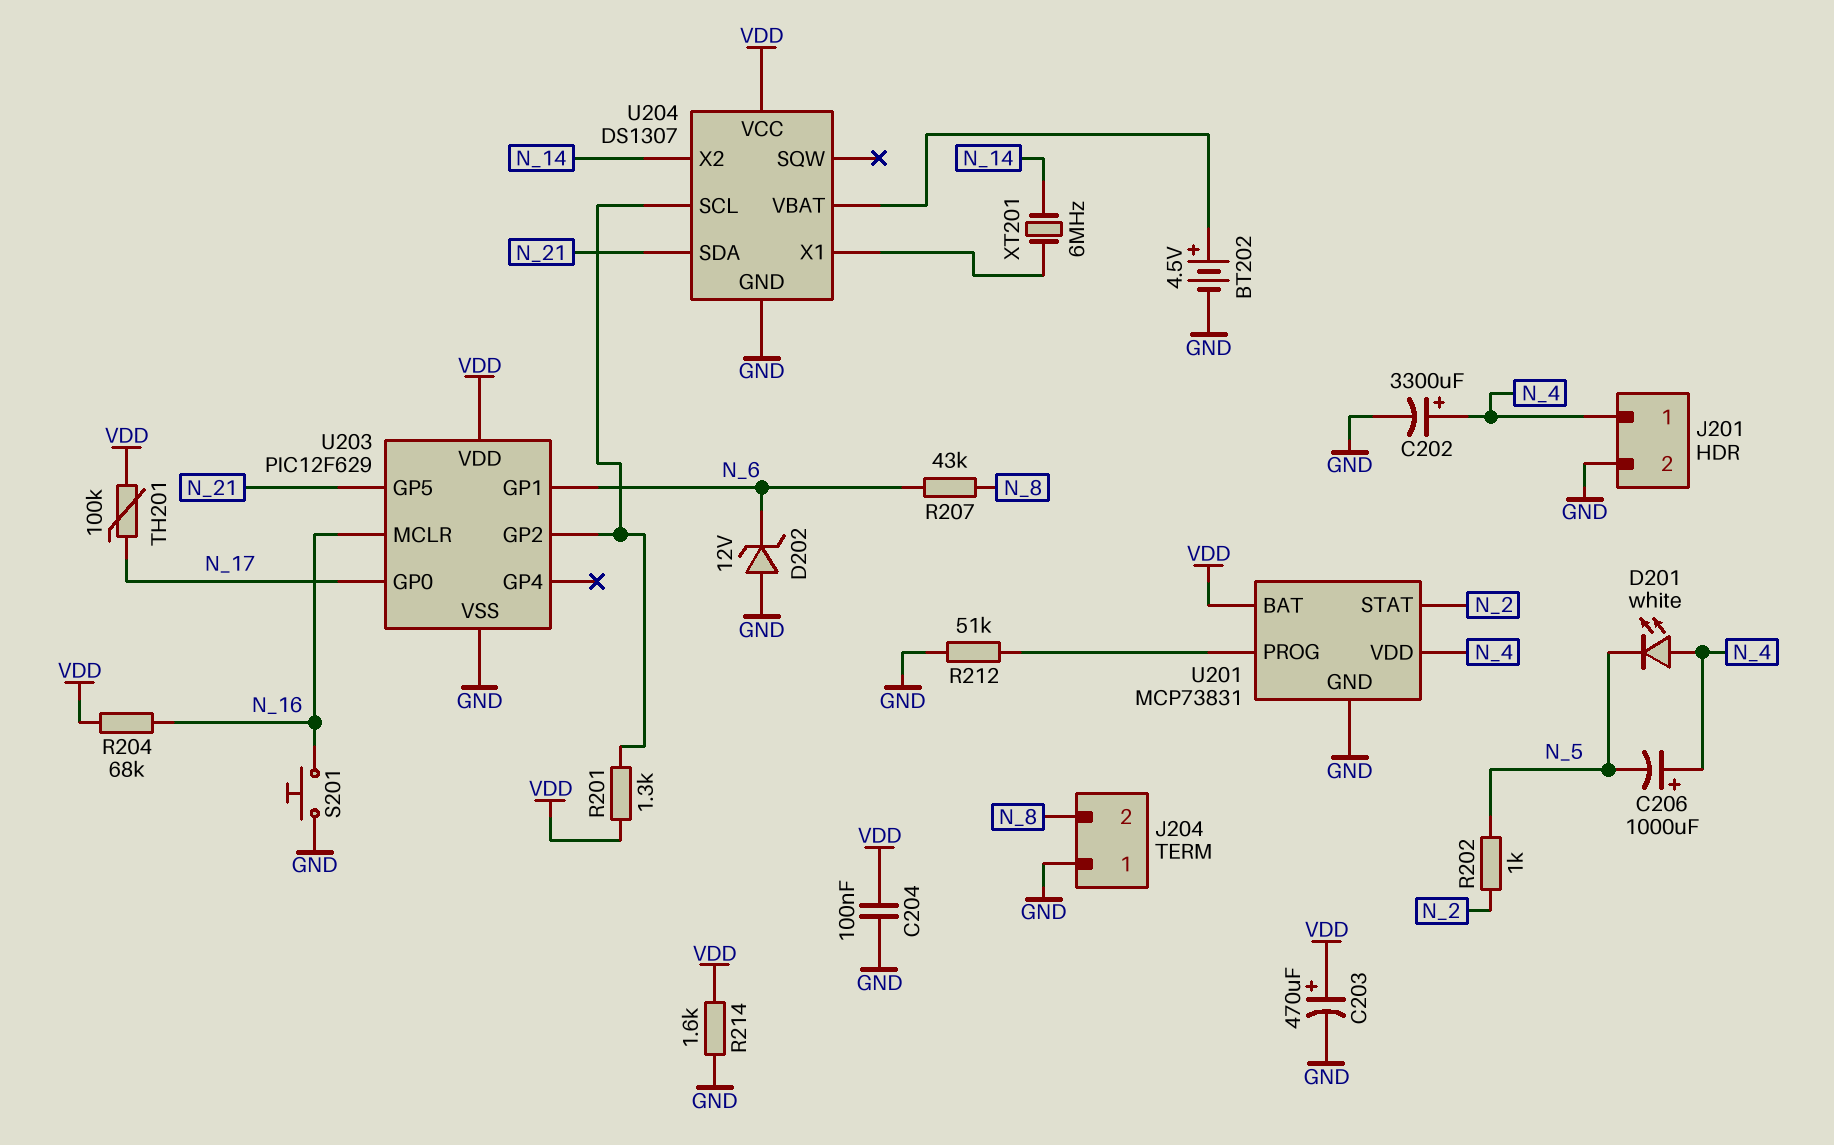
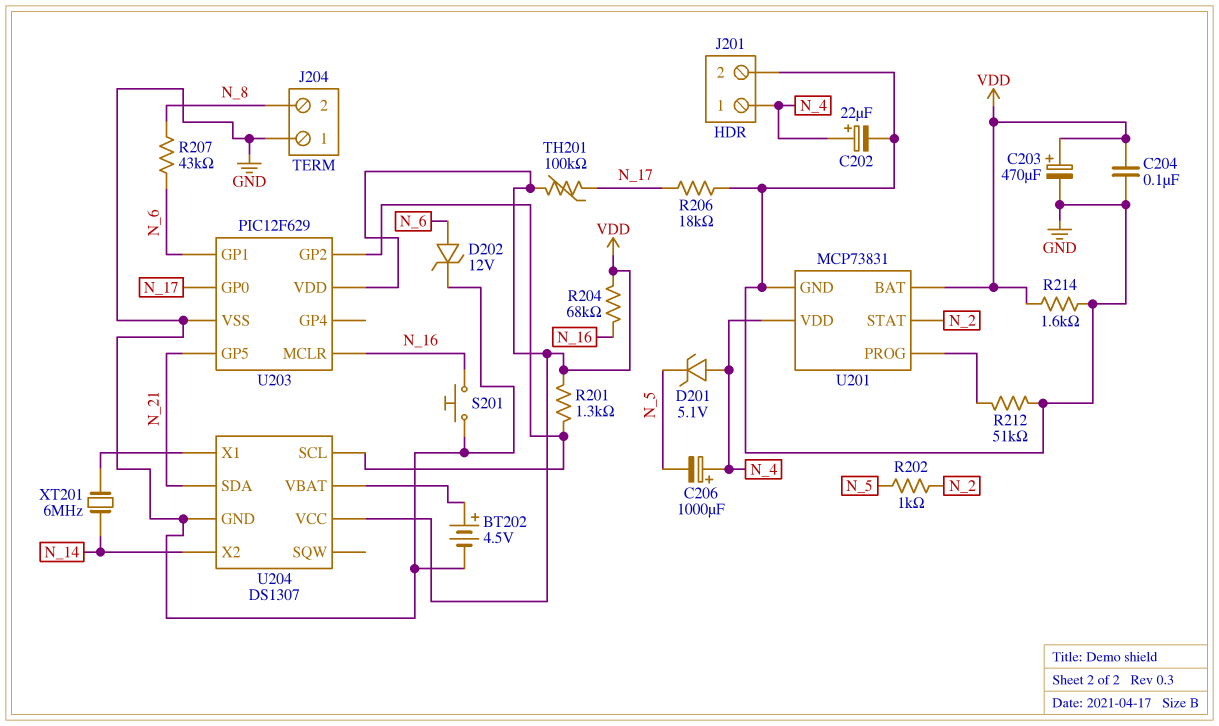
C202: 3300uF (plus N_4, minus GND) -> 22uF (plus N_4, minus GND)
D201: LED white (A N_4, K N_5) -> zener 5.1V (A N_4, K N_5)
D202: zener 12V (A GND, K N_6) -> zener 12V (A N_6, K GND)
R206: none -> 18k (GND, N_17)

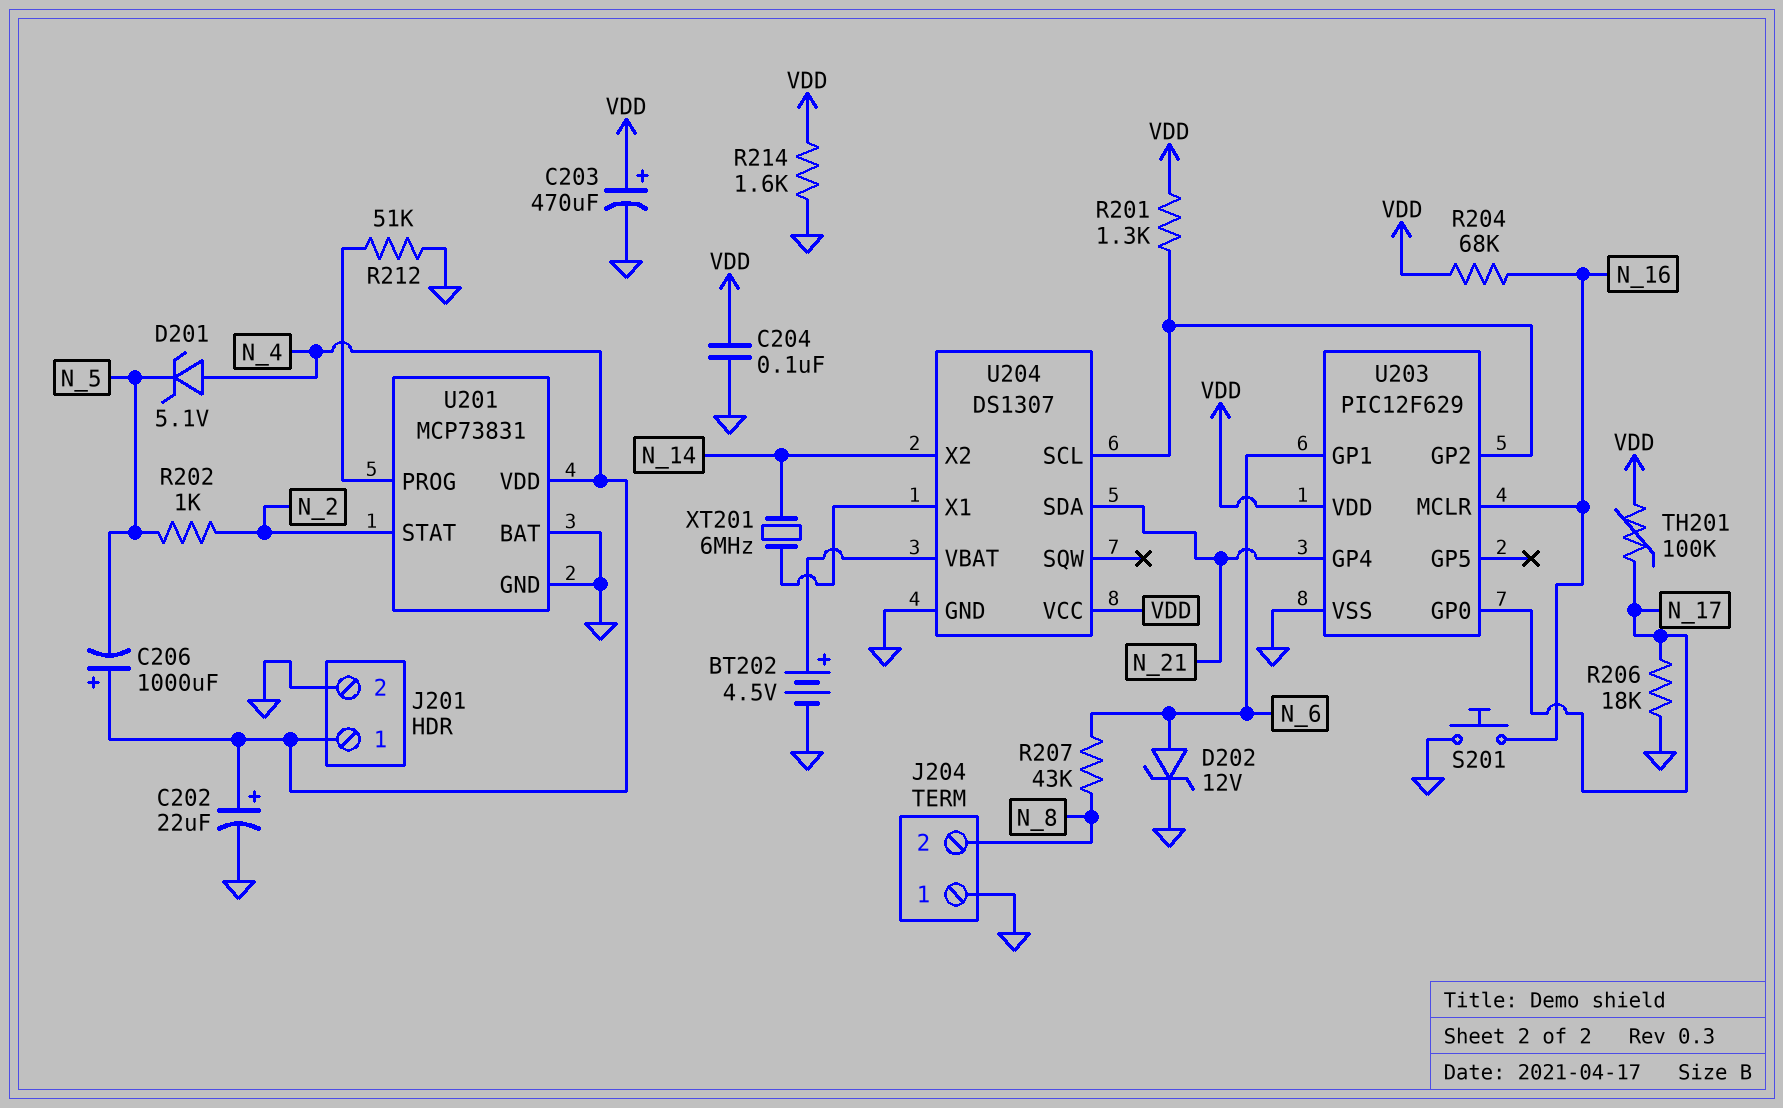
U201 pin BAT: VDD -> GND
U203 pin GP4: none -> N_21
U203 pin GP5: N_21 -> none

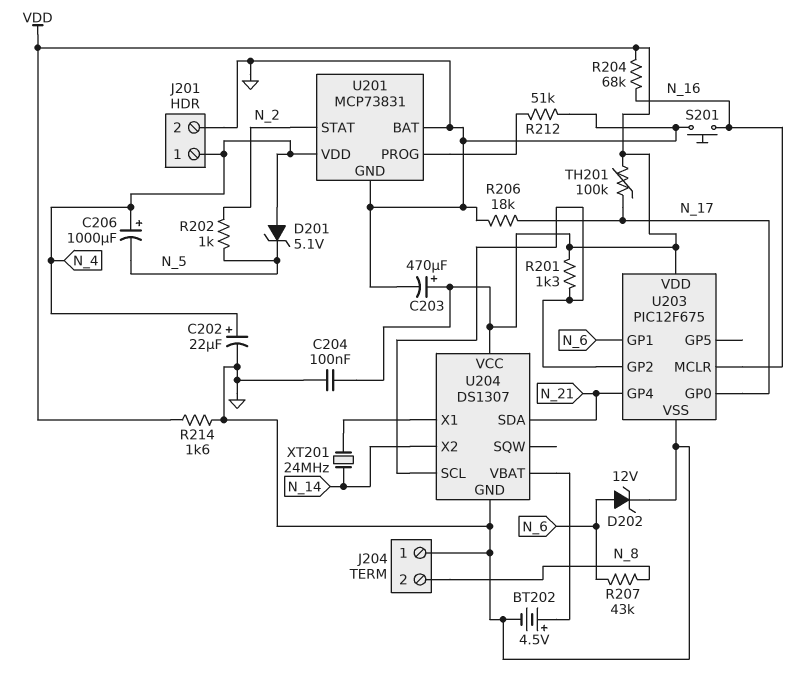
U203: PIC12F629 -> PIC12F675
XT201: 6MHz (N_14, U204/X1) -> 24MHz (N_14, U204/X1)

